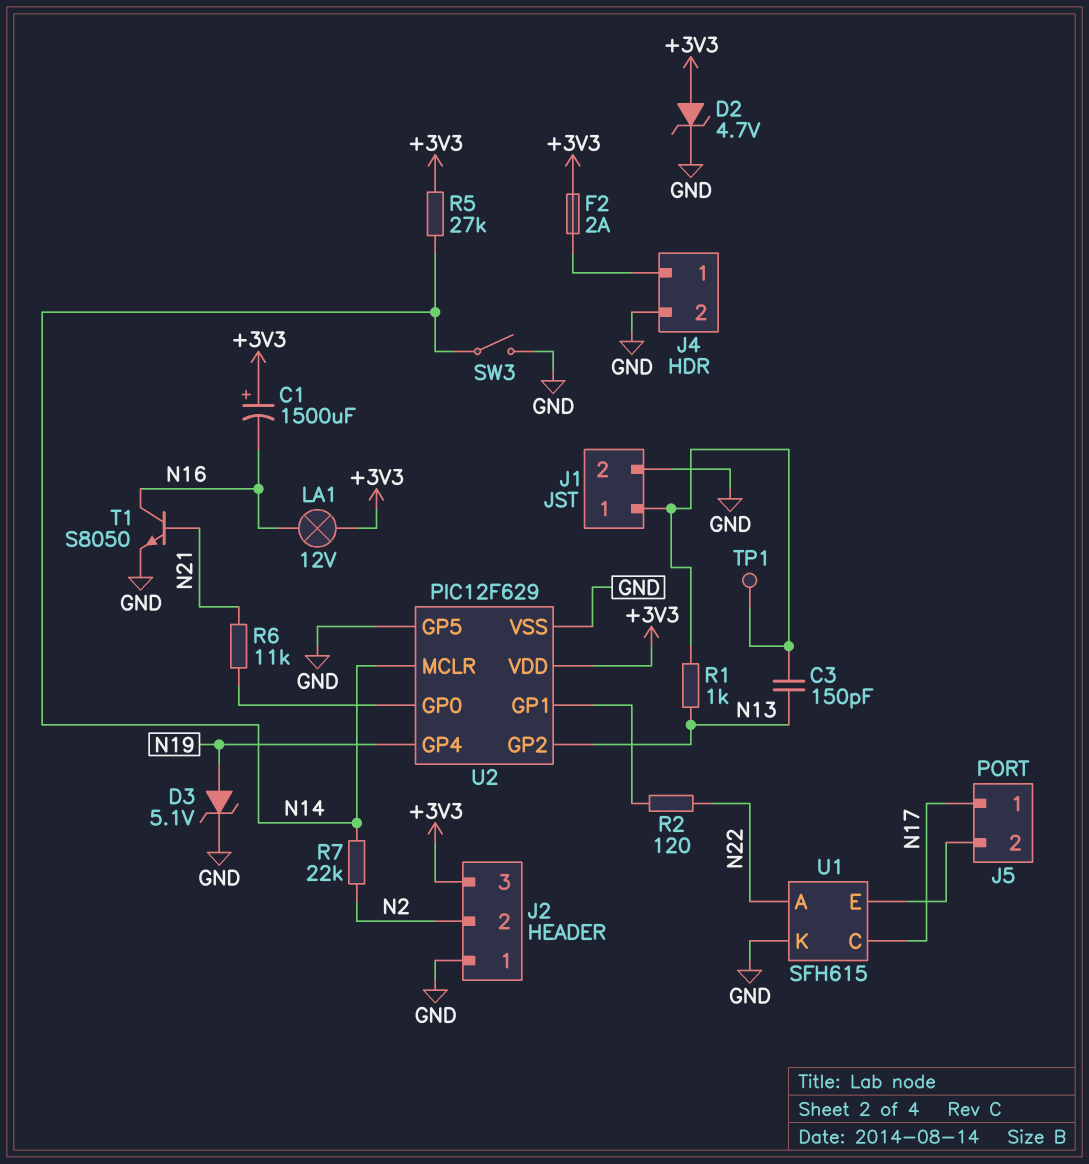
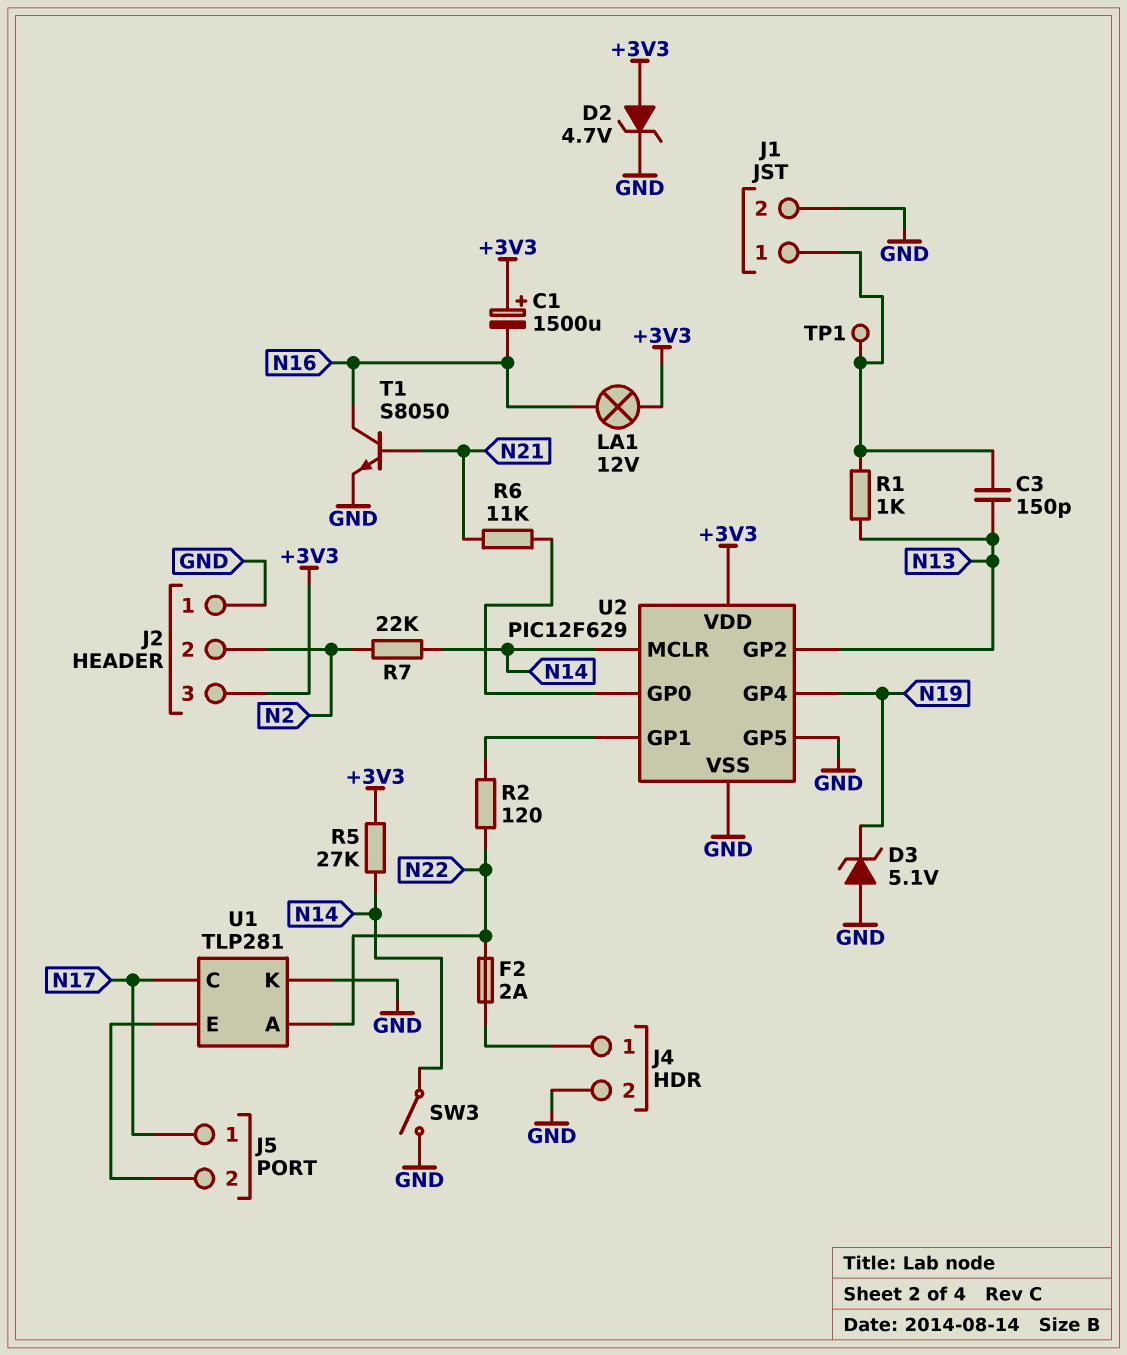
D3: zener 5.1V (A N19, K GND) -> zener 5.1V (A GND, K N19)
F2: 2A (+3V3, J4/1) -> 2A (J4/1, N22)
U1: SFH615 -> TLP281

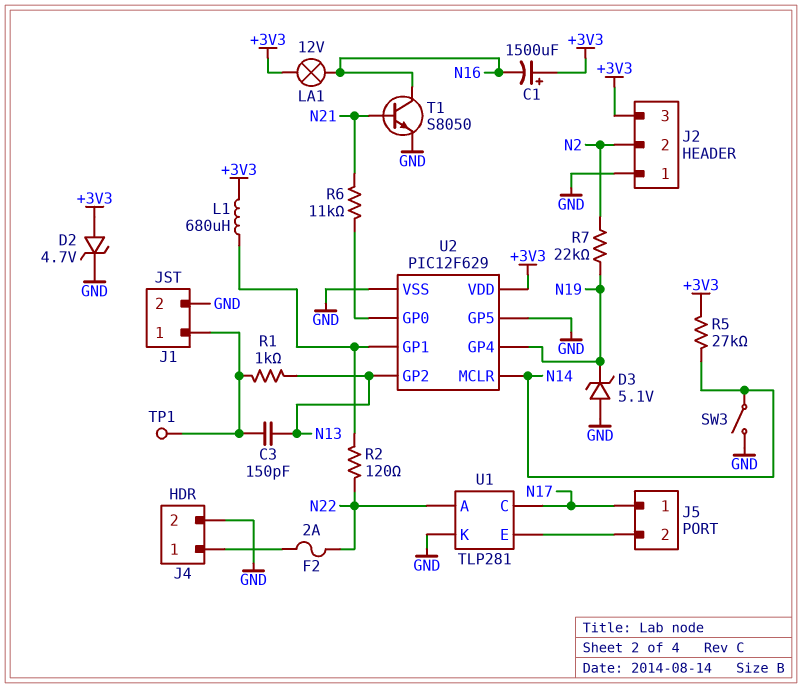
L1: none -> 680uH (+3V3, U2/GP1)
R7: 22k (N2, N14) -> 22k (N2, N19)

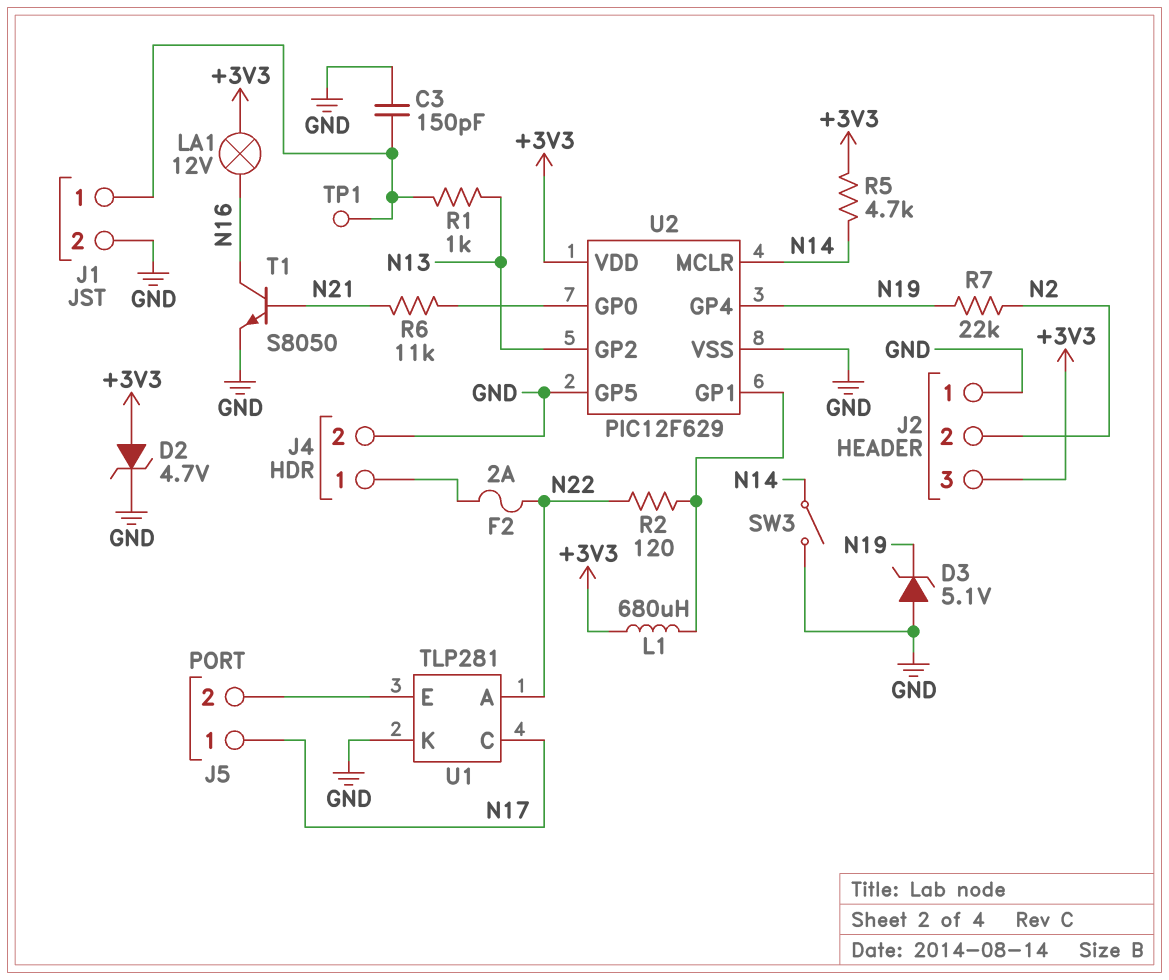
C1: 1500uF (plus +3V3, minus N16) -> none
C3: 150pF (J1/1, N13) -> 150pF (GND, J1/1)
R5: 27k (+3V3, N14) -> 4.7k (+3V3, N14)

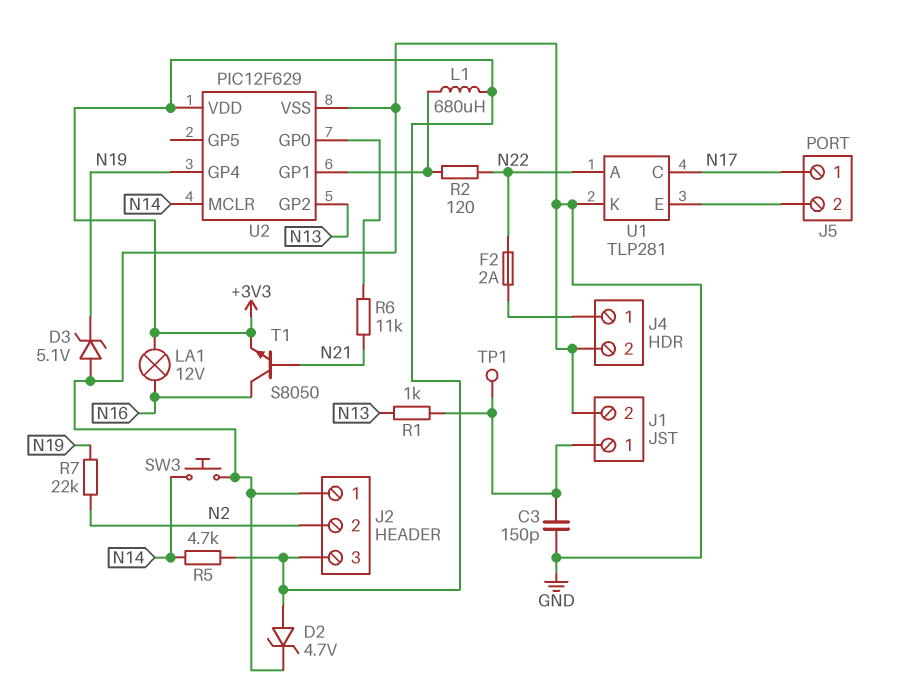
SW3: switch (GND, N14) -> button (GND, N14)
T1: NPN S8050 (B N21, C N16, E GND) -> NPN S8050 (B N21, C N16, E +3V3)
U2 pin GP5: GND -> none

